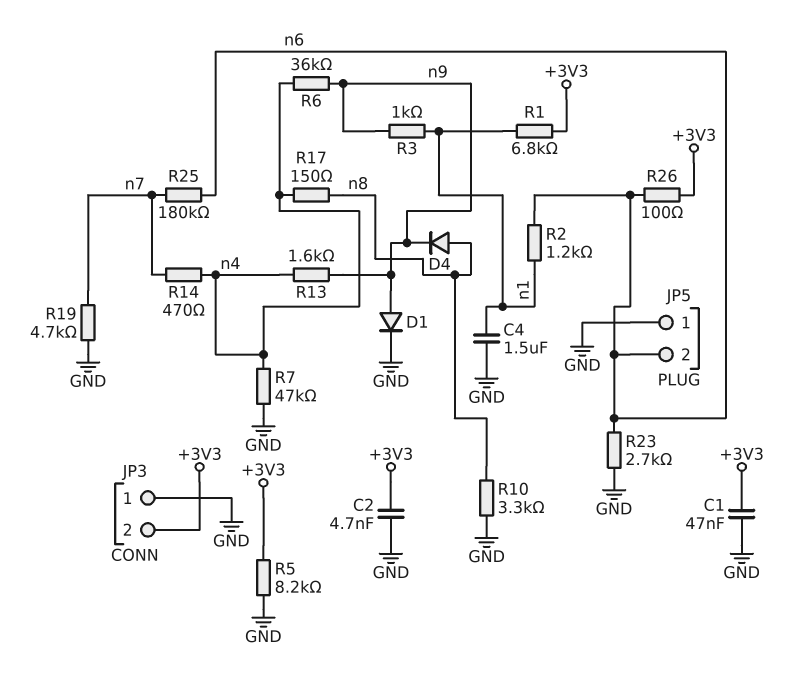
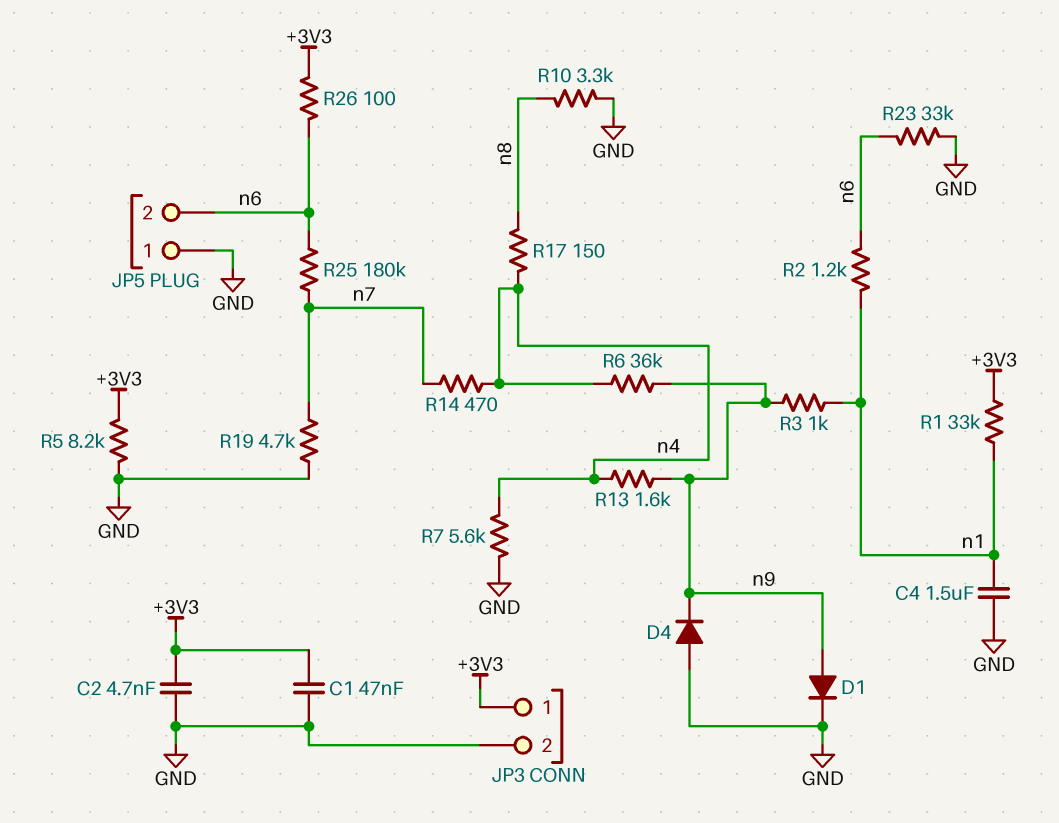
D4: diode (A n8, K n9) -> diode (A GND, K n9)
JP3 pin 1: GND -> +3V3
JP3 pin 2: +3V3 -> GND
R1: 6.8k (+3V3, n1) -> 33k (+3V3, n1)
R7: 47k (GND, n4) -> 5.6k (GND, n4)
R23: 2.7k (GND, n6) -> 33k (GND, n6)

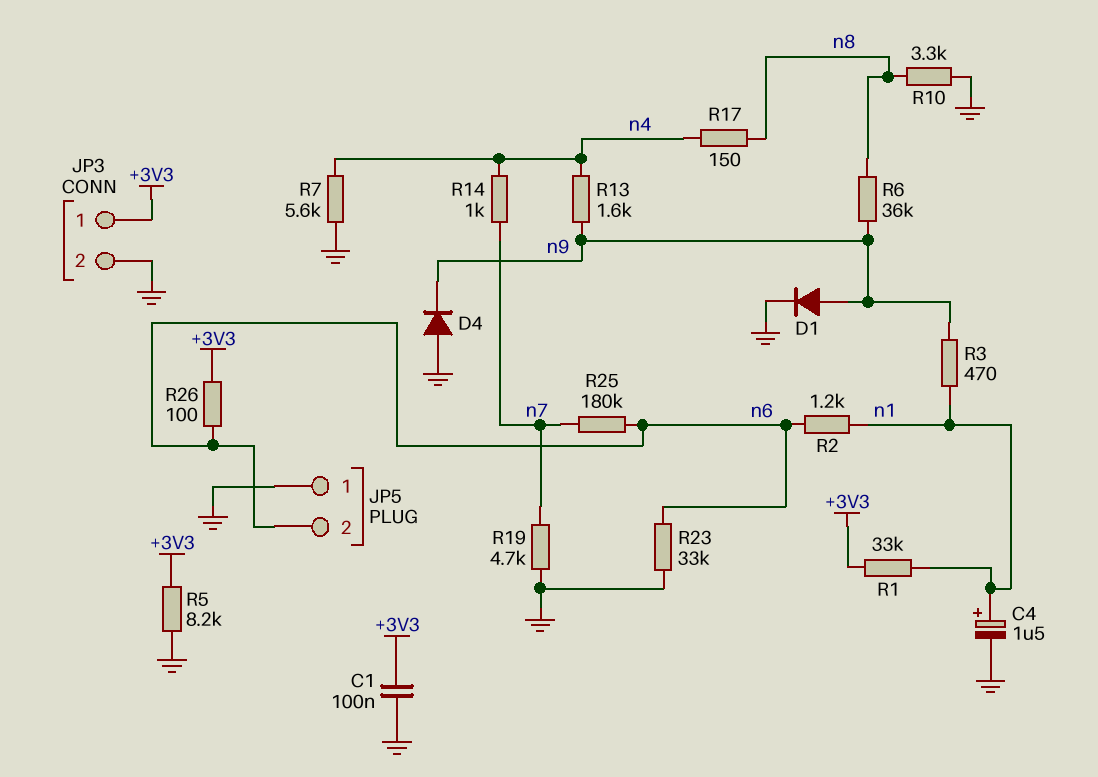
C1: 47nF (+3V3, GND) -> 100nF (+3V3, GND)
C2: 4.7nF (+3V3, GND) -> none
C4: 1.5uF (GND, n1) -> 1.5uF (plus n1, minus GND)
R3: 1k (n1, n9) -> 470 (n1, n9)
R6: 36k (n4, n9) -> 36k (n8, n9)
R14: 470 (n4, n7) -> 1k (n4, n7)

